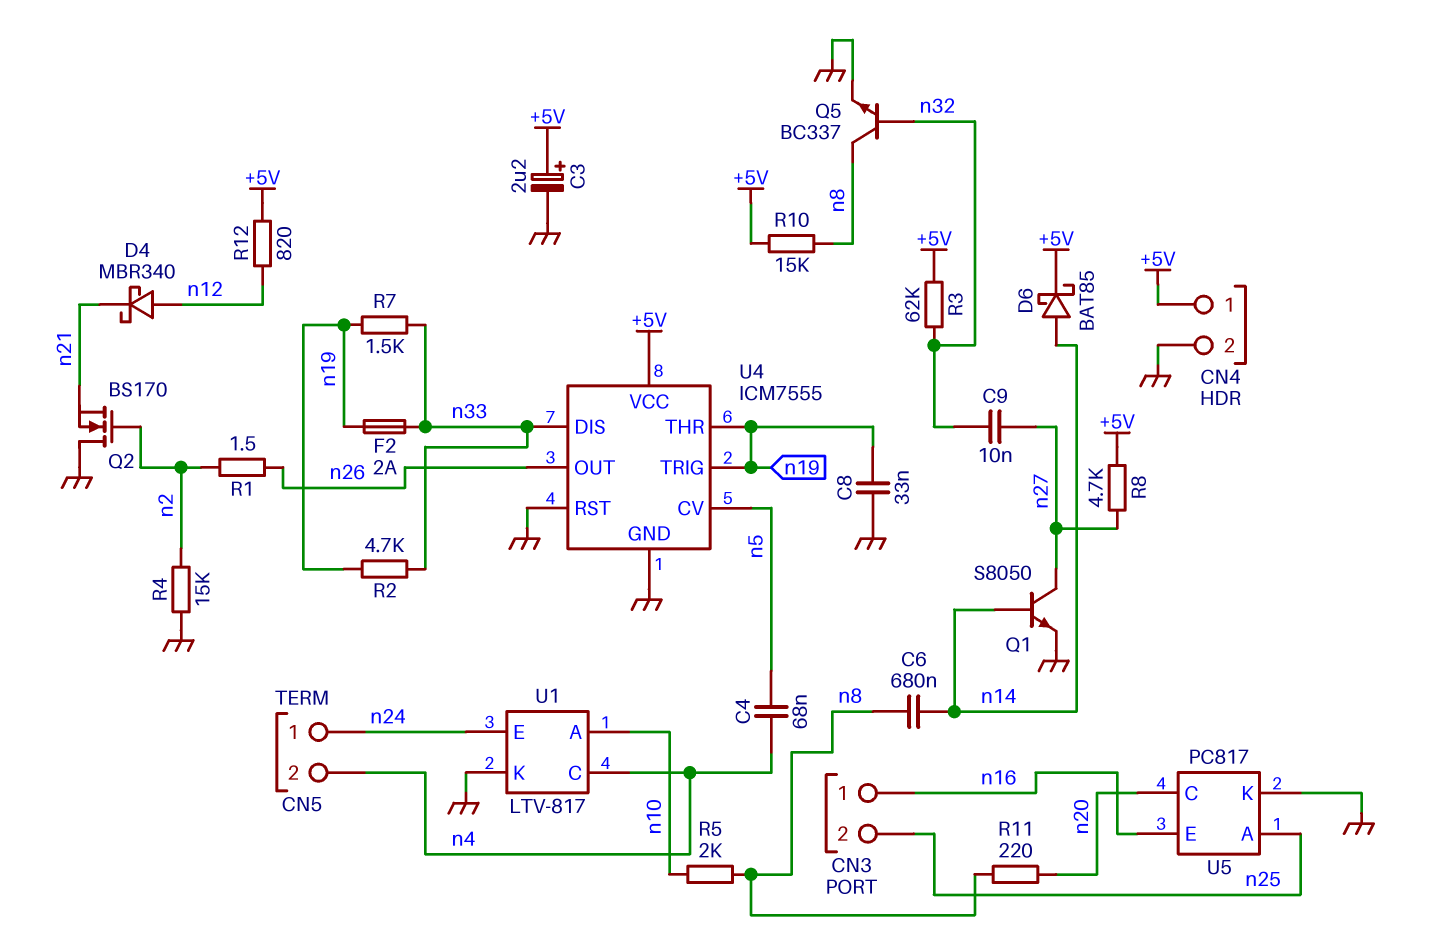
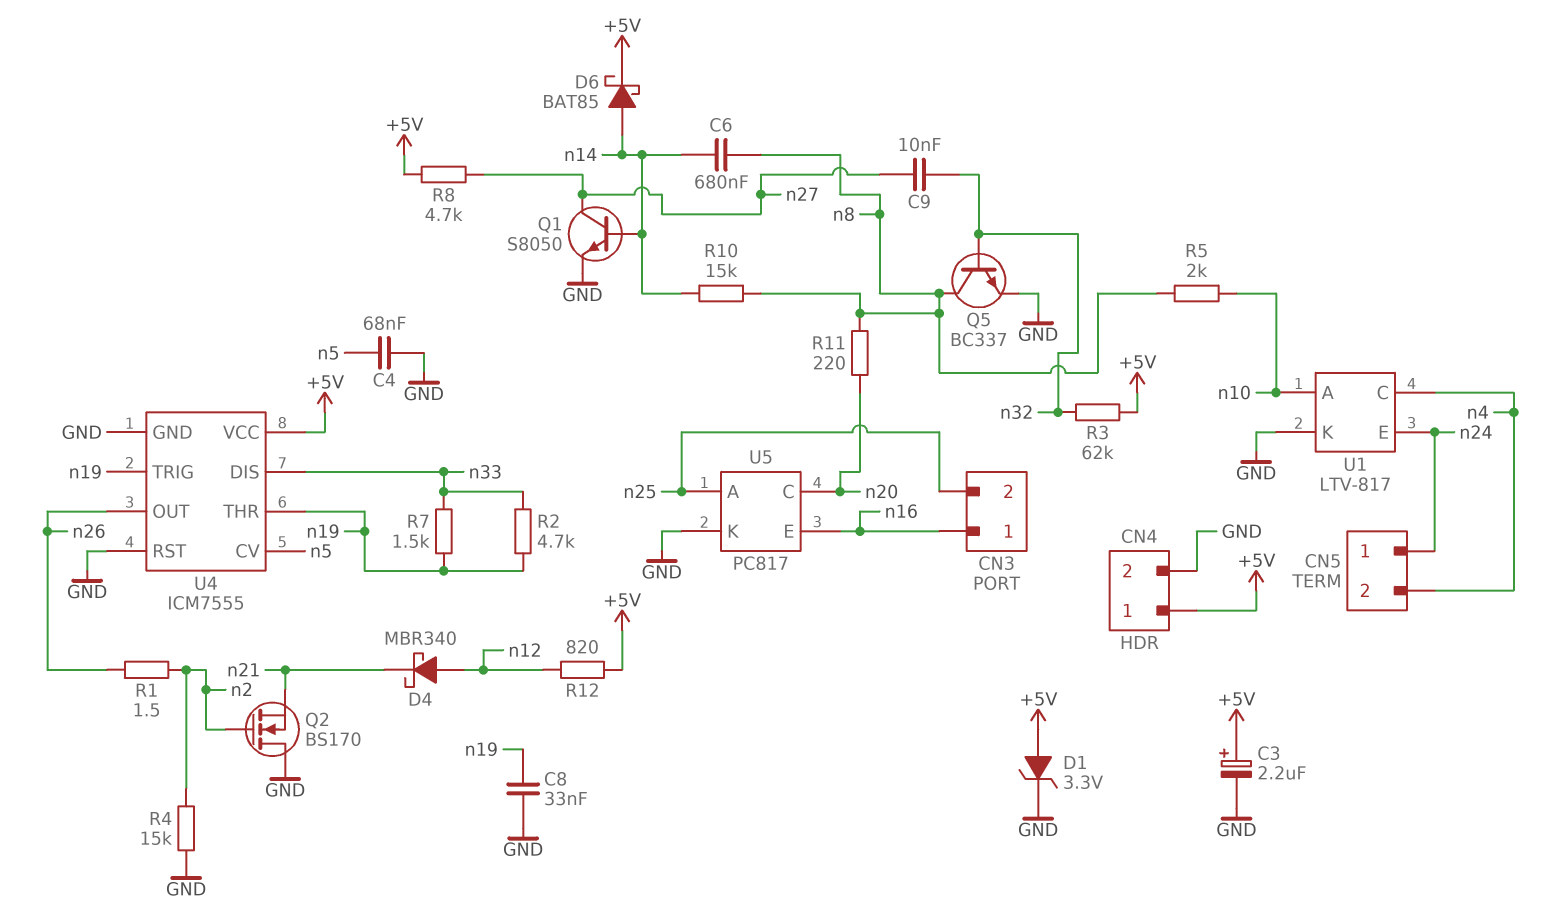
C4: 68nF (n4, n5) -> 68nF (GND, n5)
D1: none -> zener 3.3V (A +5V, K GND)
F2: 2A (n19, n33) -> none
R10: 15k (+5V, n8) -> 15k (n8, n14)

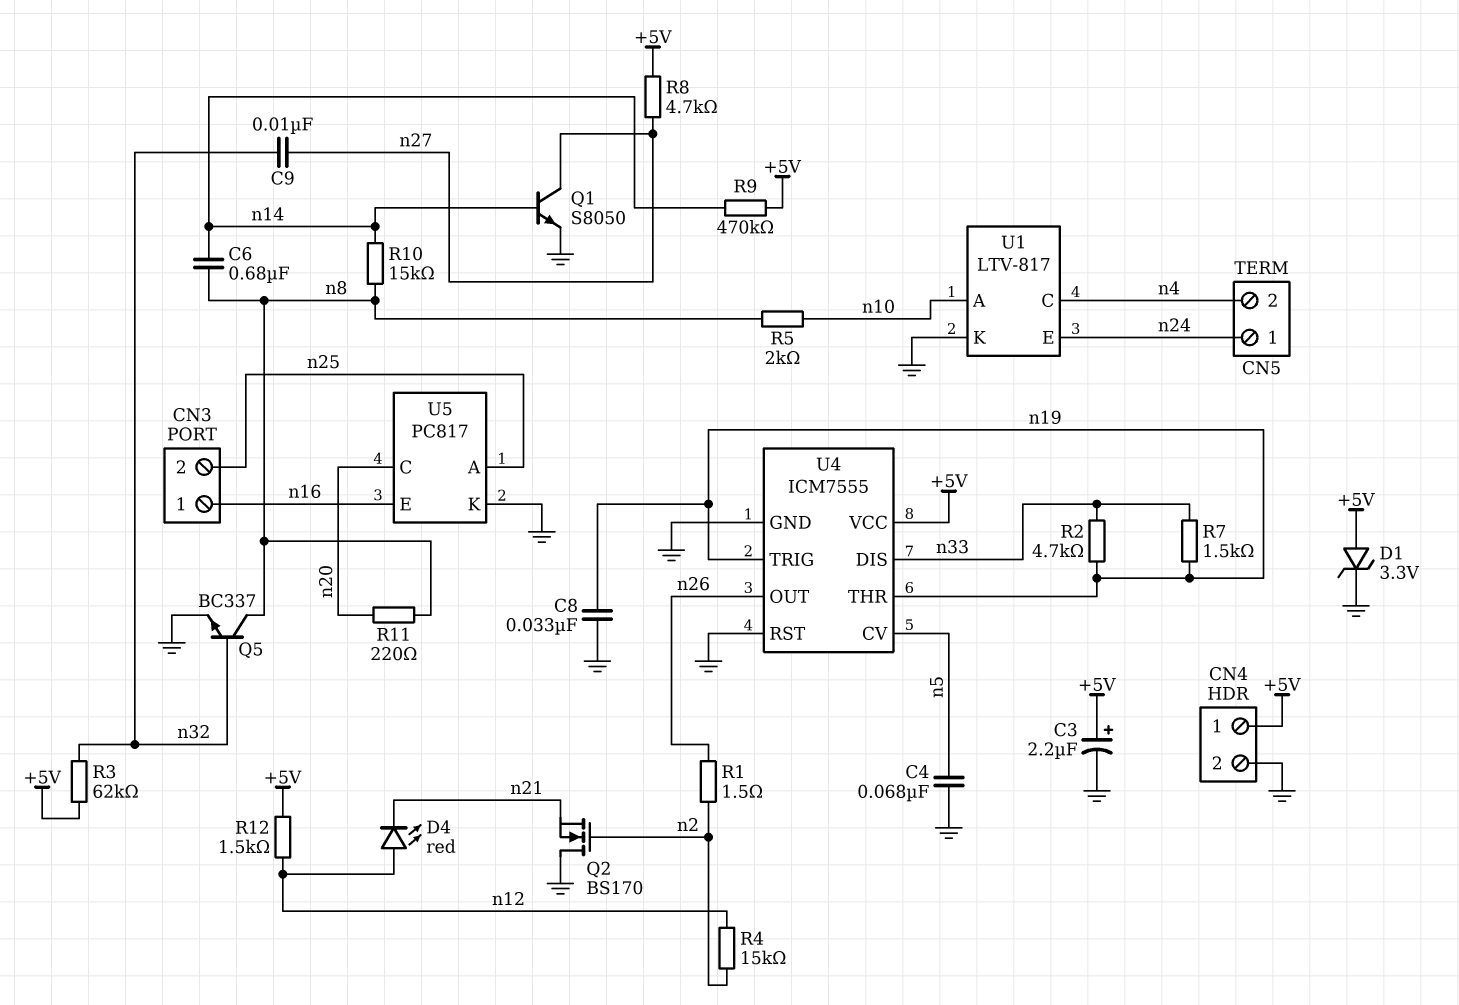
D4: schottky MBR340 (A n12, K n21) -> LED red (A n12, K n21)
D6: schottky BAT85 (A n14, K +5V) -> none
R4: 15k (GND, n2) -> 15k (n2, n12)
R9: none -> 470k (+5V, n14)
R12: 820 (+5V, n12) -> 1.5k (+5V, n12)

